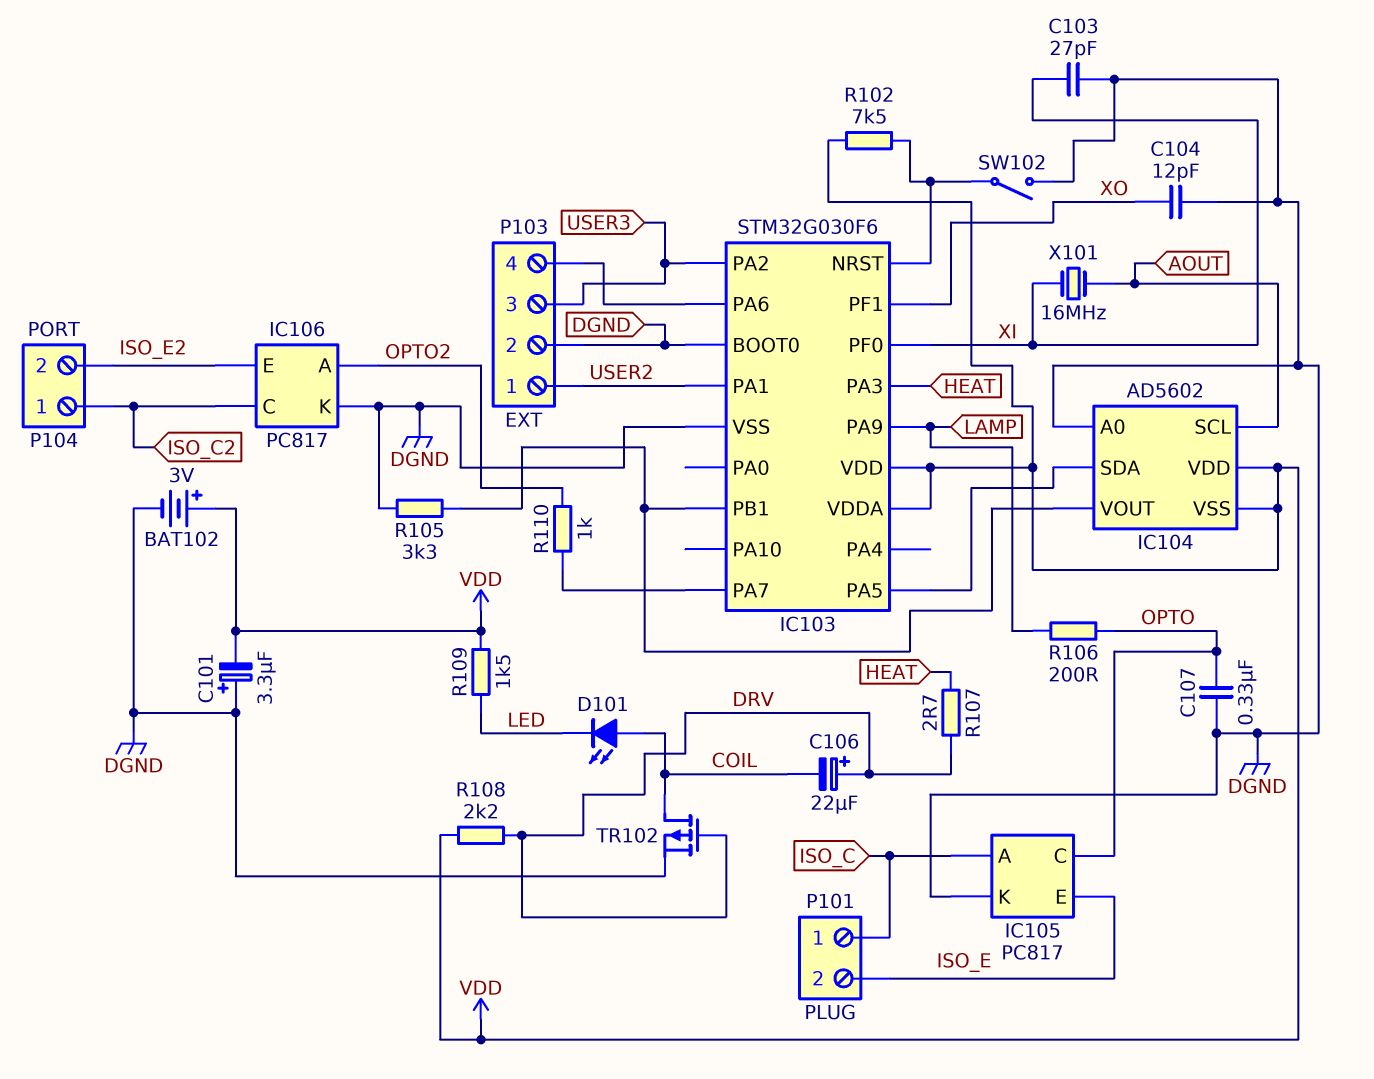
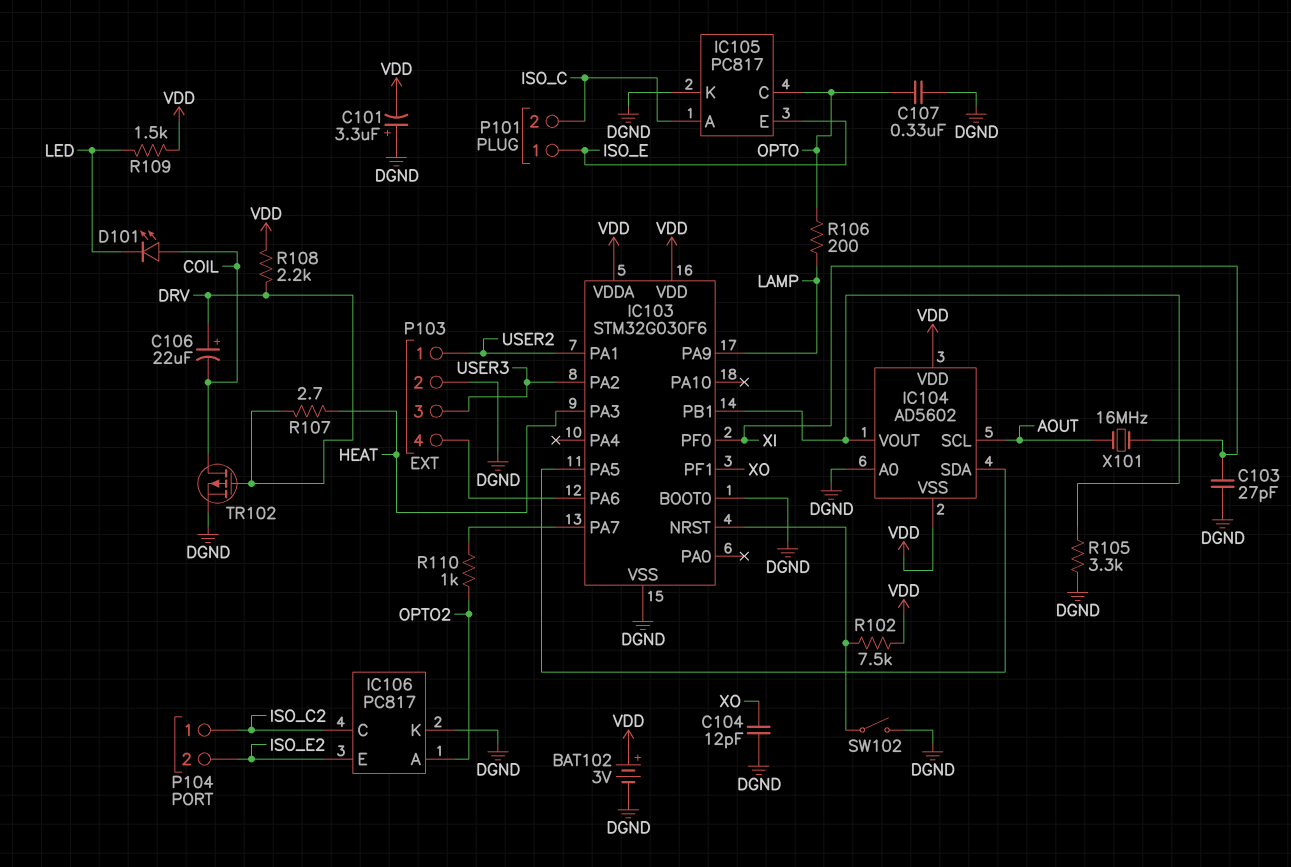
P101 pin 1: ISO_C -> ISO_E
P101 pin 2: ISO_E -> ISO_C

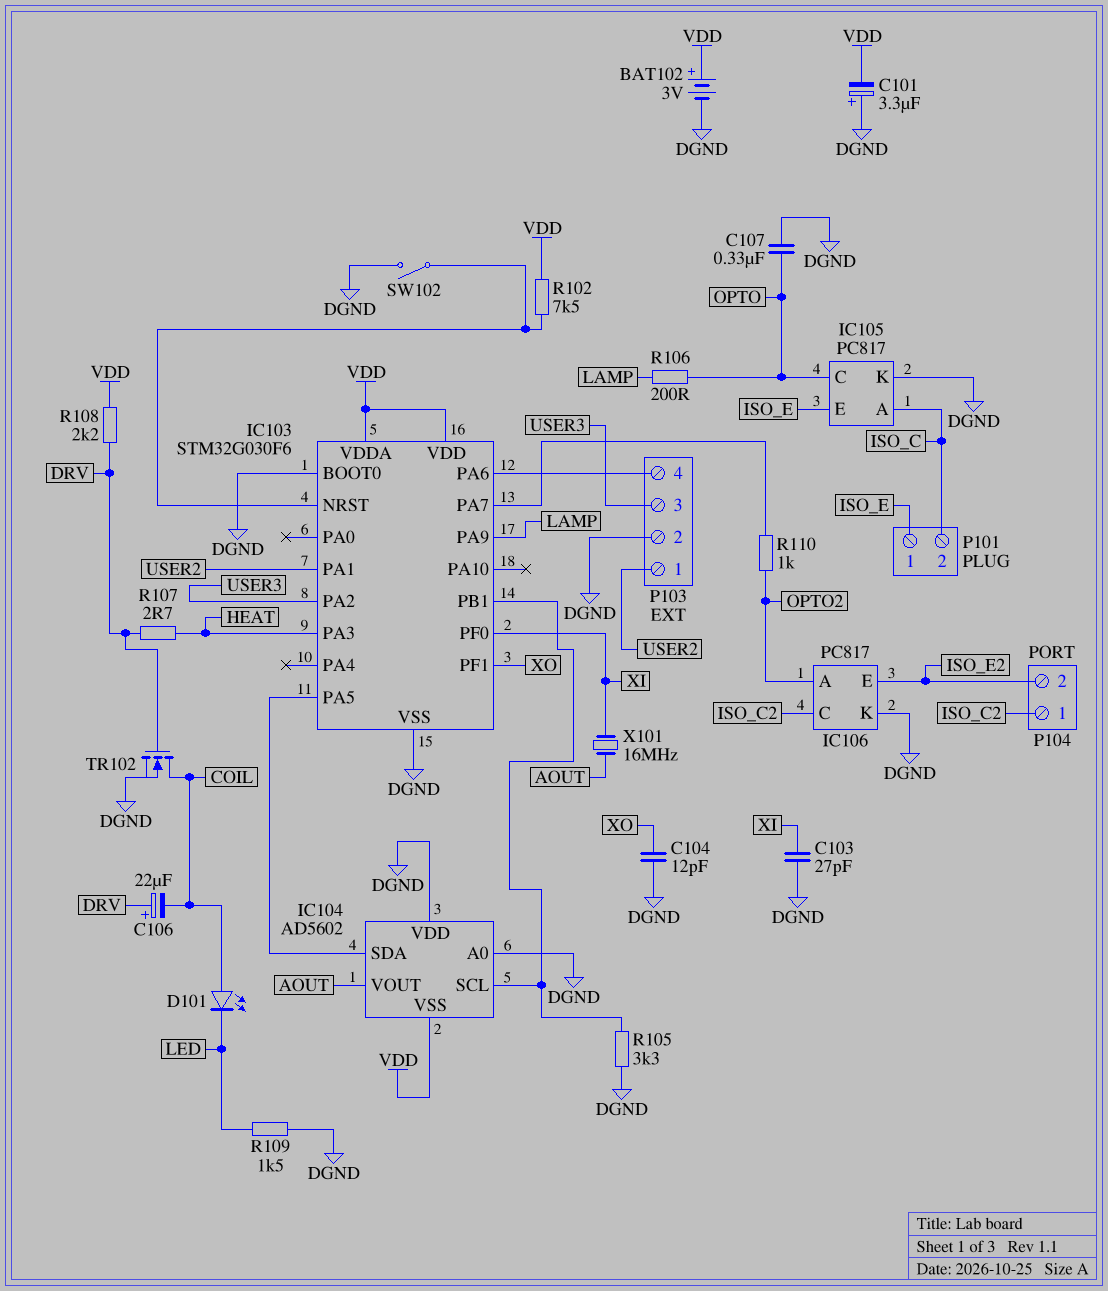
IC104 pin SCL: AOUT -> IC103/PB1
IC104 pin VDD: VDD -> DGND
IC104 pin VOUT: IC103/PB1 -> AOUT
R109: 1.5k (LED, VDD) -> 1.5k (DGND, LED)
TR102: PMOS (G DRV, D COIL, S DGND) -> NMOS (G DRV, D COIL, S DGND)

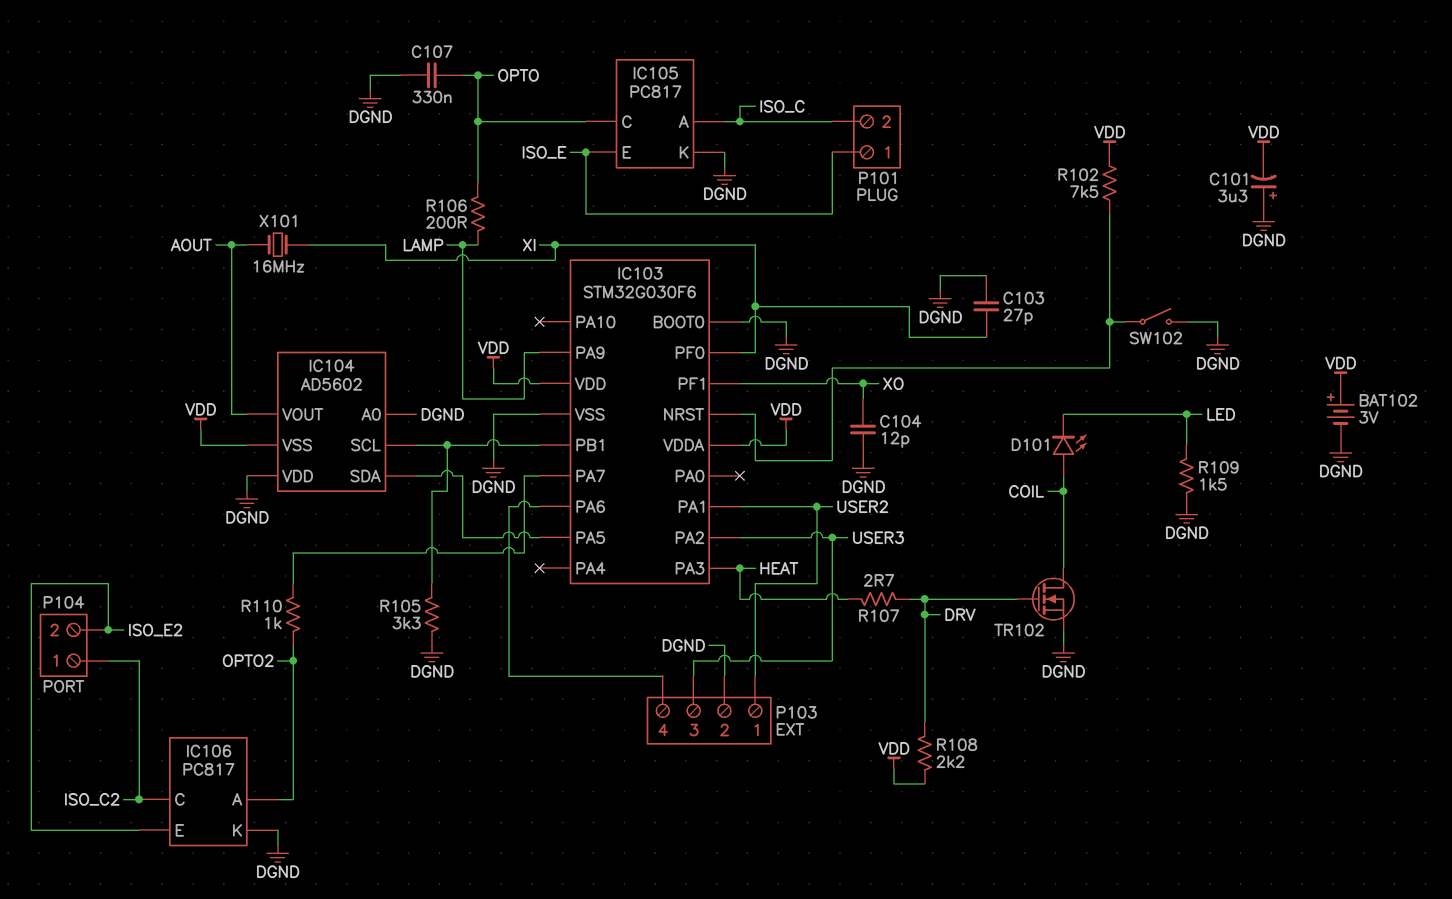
C106: 22uF (plus DRV, minus COIL) -> none

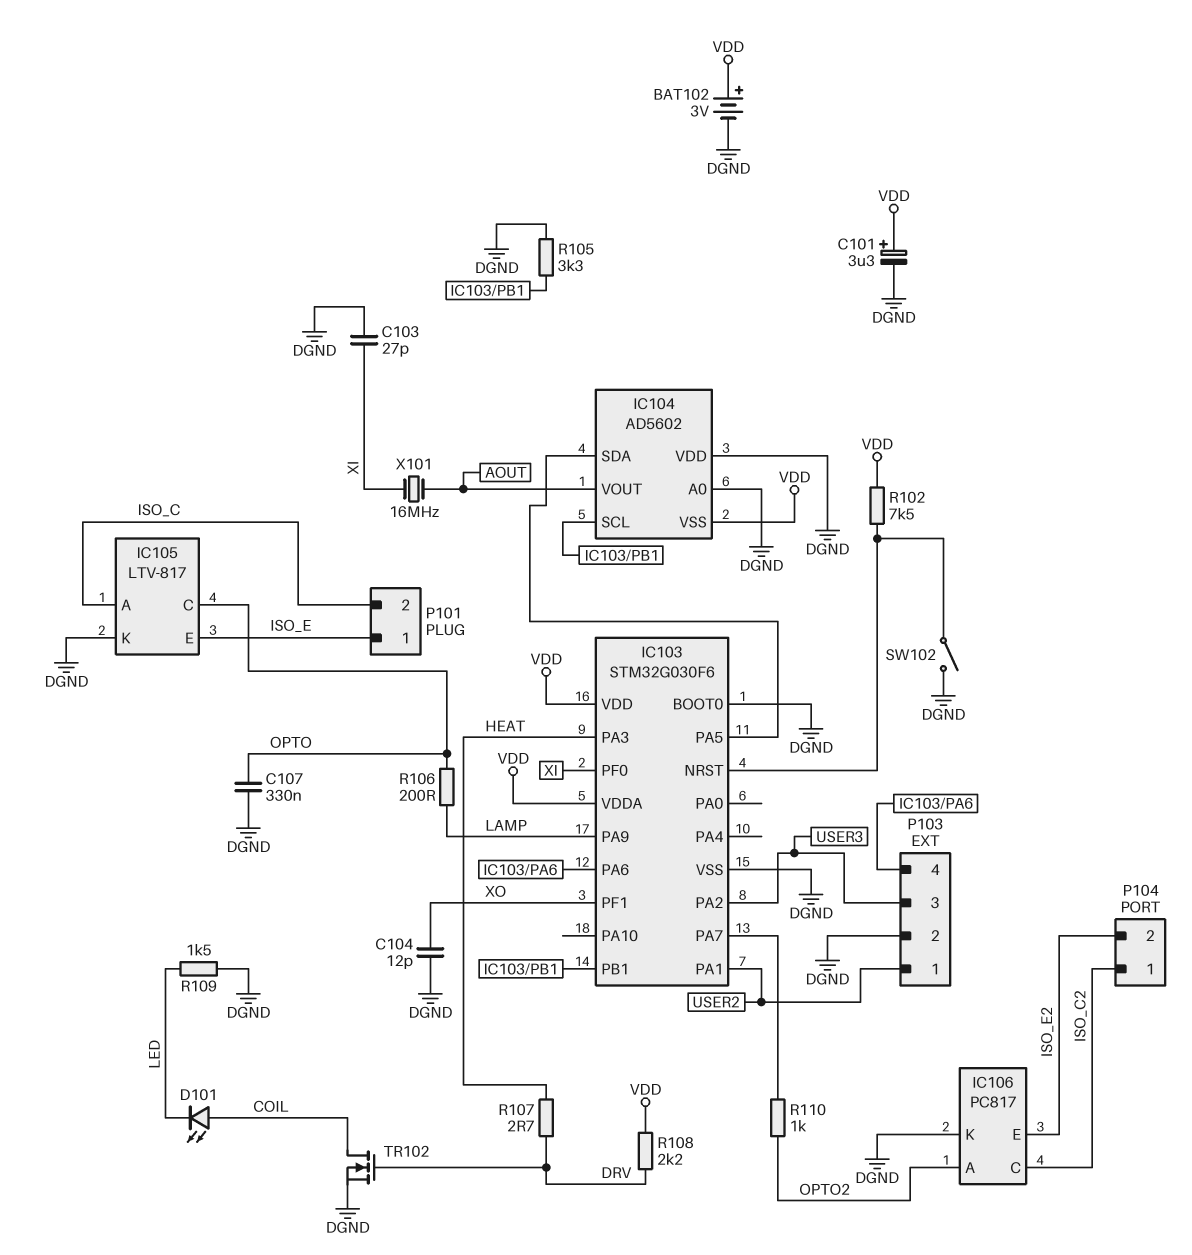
C101: 3.3uF (plus DGND, minus VDD) -> 3.3uF (plus VDD, minus DGND)
IC105: PC817 -> LTV-817

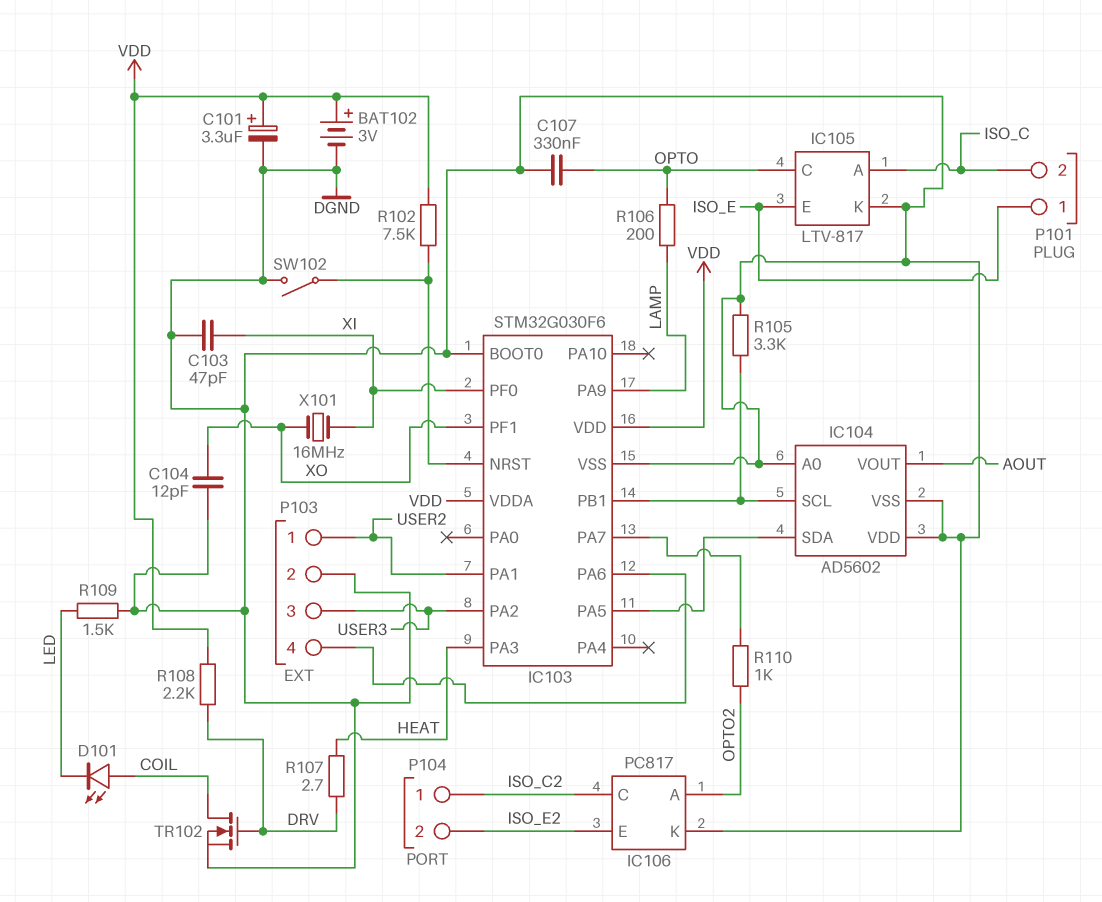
C103: 27pF (DGND, XI) -> 47pF (DGND, XI)
IC104 pin VSS: VDD -> DGND
X101: 16MHz (AOUT, XI) -> 16MHz (XI, XO)

